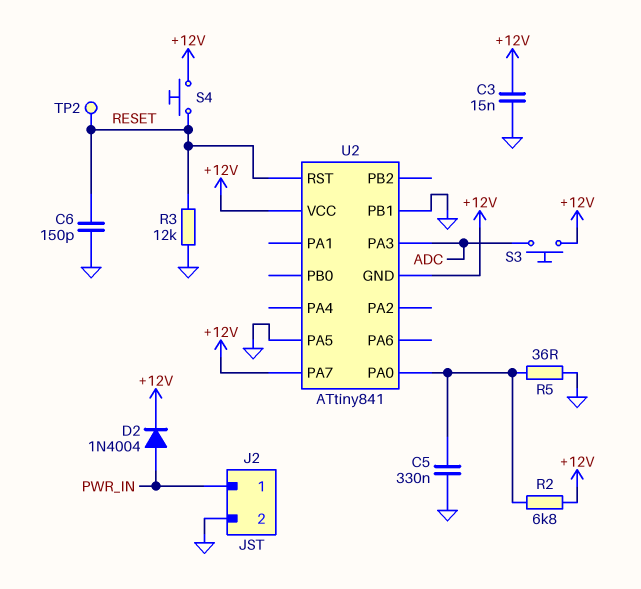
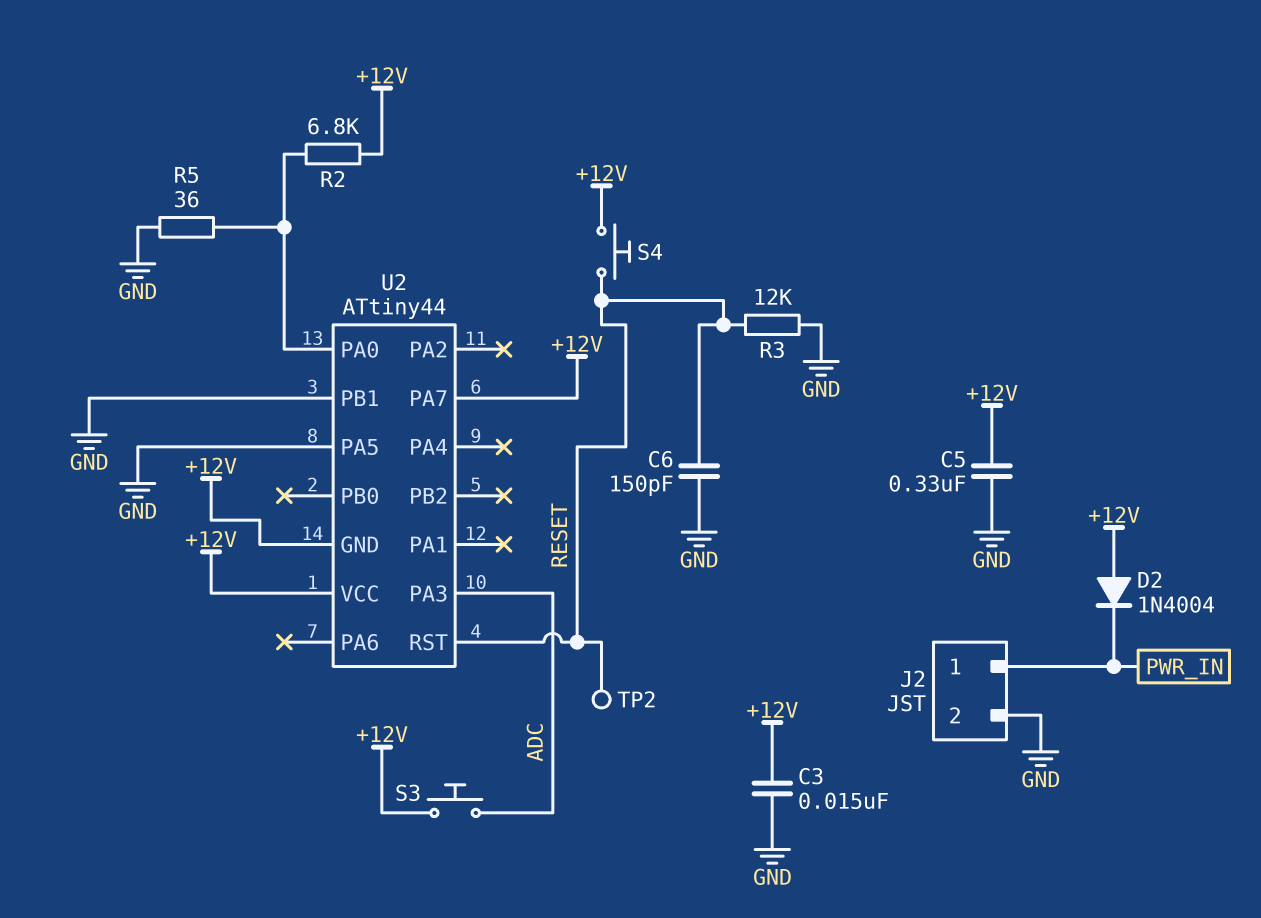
C5: 330nF (GND, U2/PA0) -> 330nF (+12V, GND)
D2: diode 1N4004 (A PWR_IN, K +12V) -> diode 1N4004 (A +12V, K PWR_IN)
U2: ATtiny841 -> ATtiny44

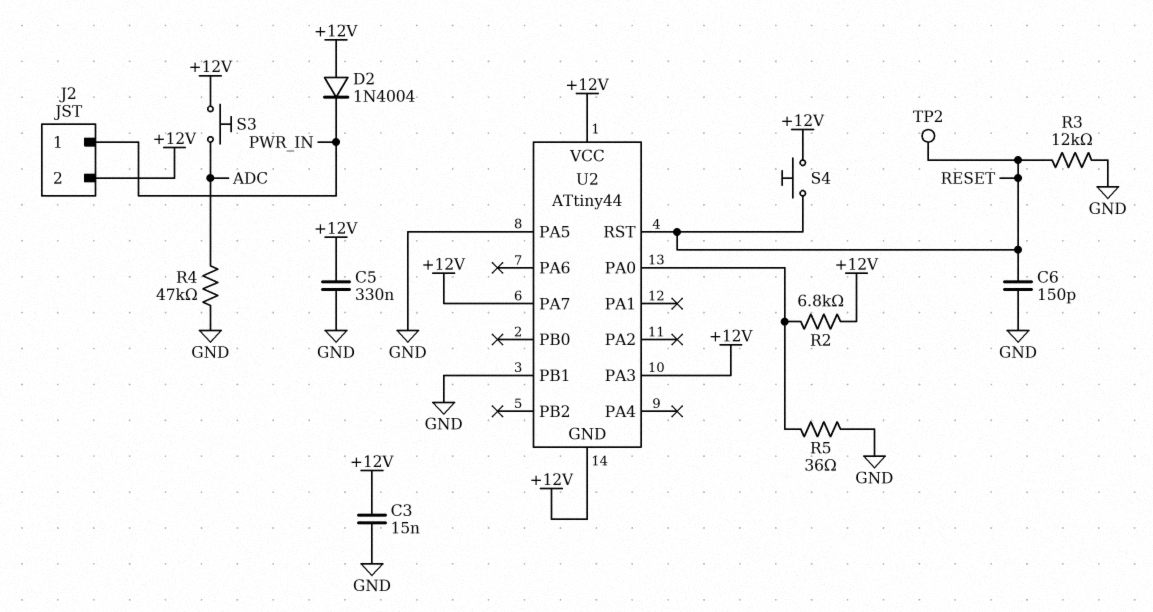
J2 pin 2: GND -> +12V
R4: none -> 47k (ADC, GND)
U2 pin PA3: ADC -> +12V

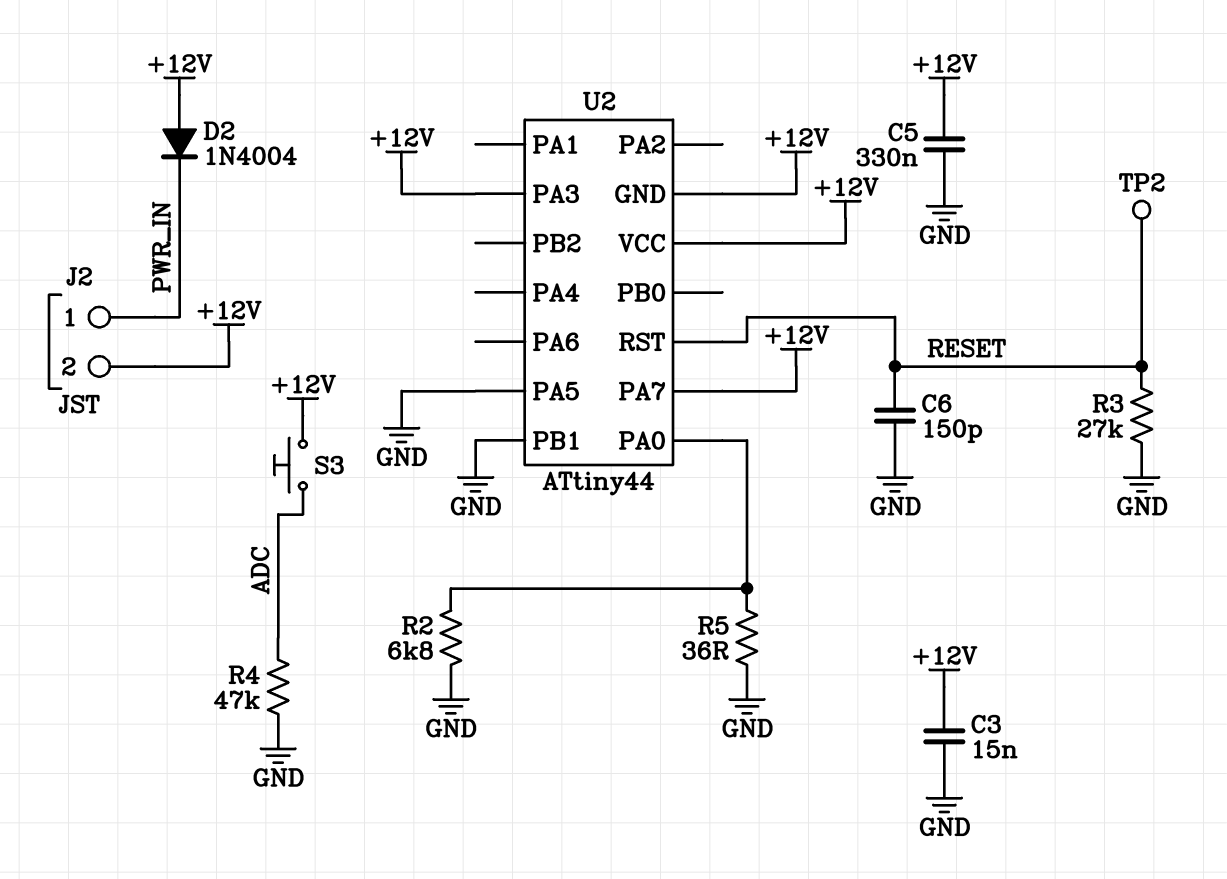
R2: 6.8k (+12V, U2/PA0) -> 6.8k (GND, U2/PA0)
R3: 12k (GND, RESET) -> 27k (GND, RESET)
S4: button (+12V, RESET) -> none

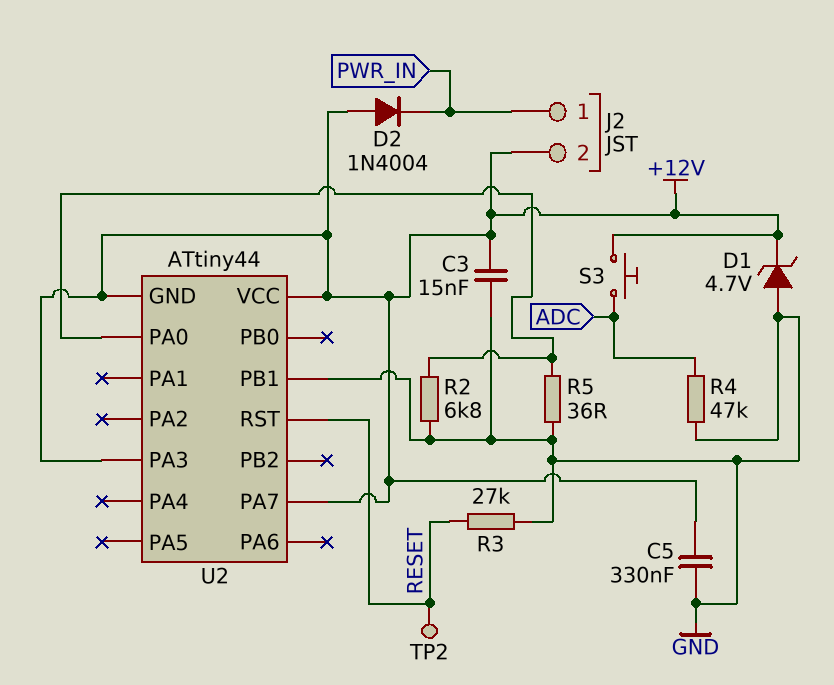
C6: 150pF (GND, RESET) -> none
D1: none -> zener 4.7V (A GND, K +12V)
U2 pin PA5: GND -> none

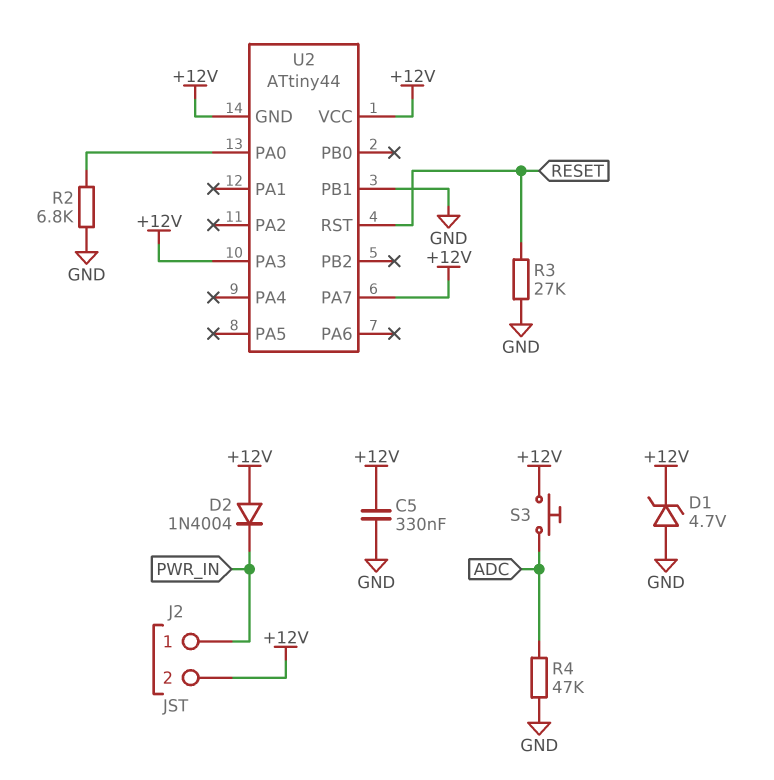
C3: 15nF (+12V, GND) -> none
R5: 36 (GND, U2/PA0) -> none
TP2: test point (RESET) -> none

